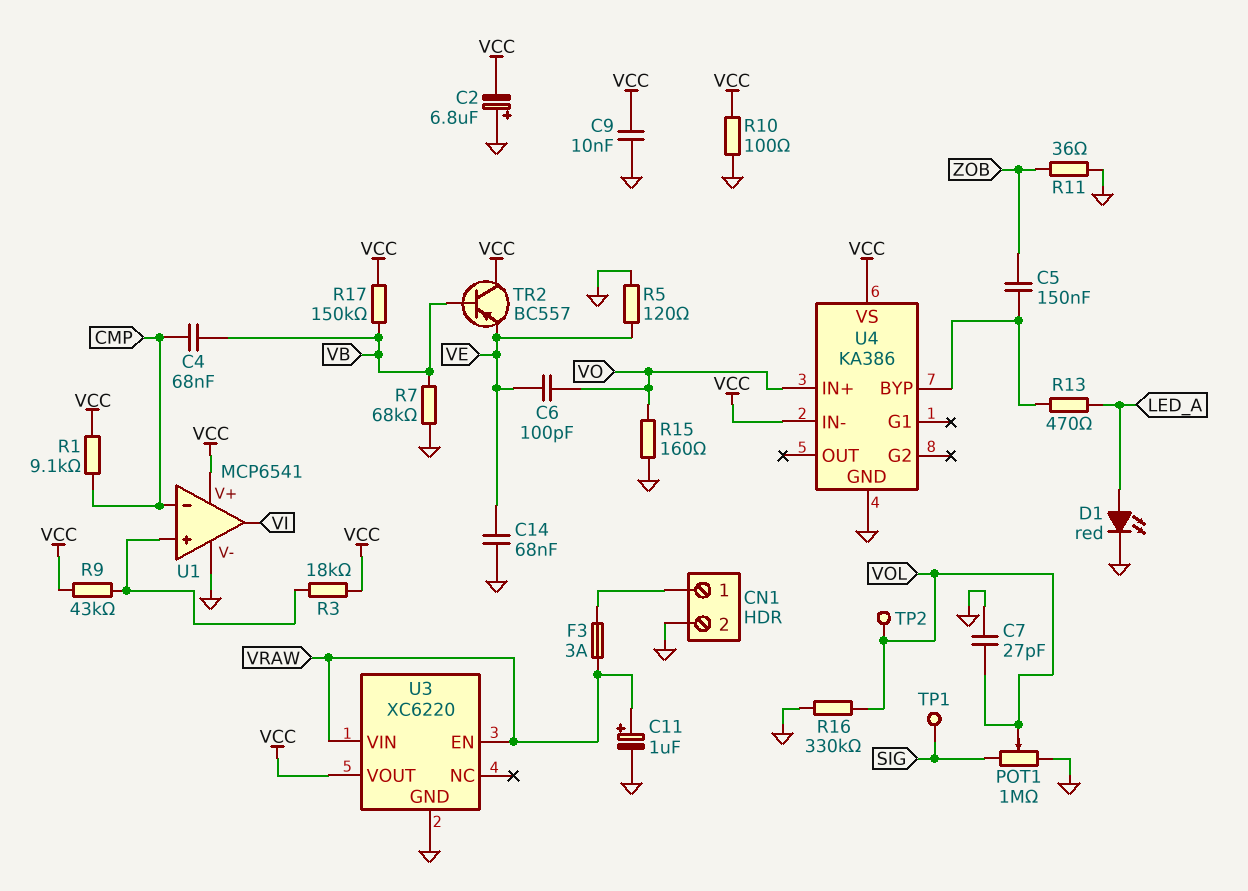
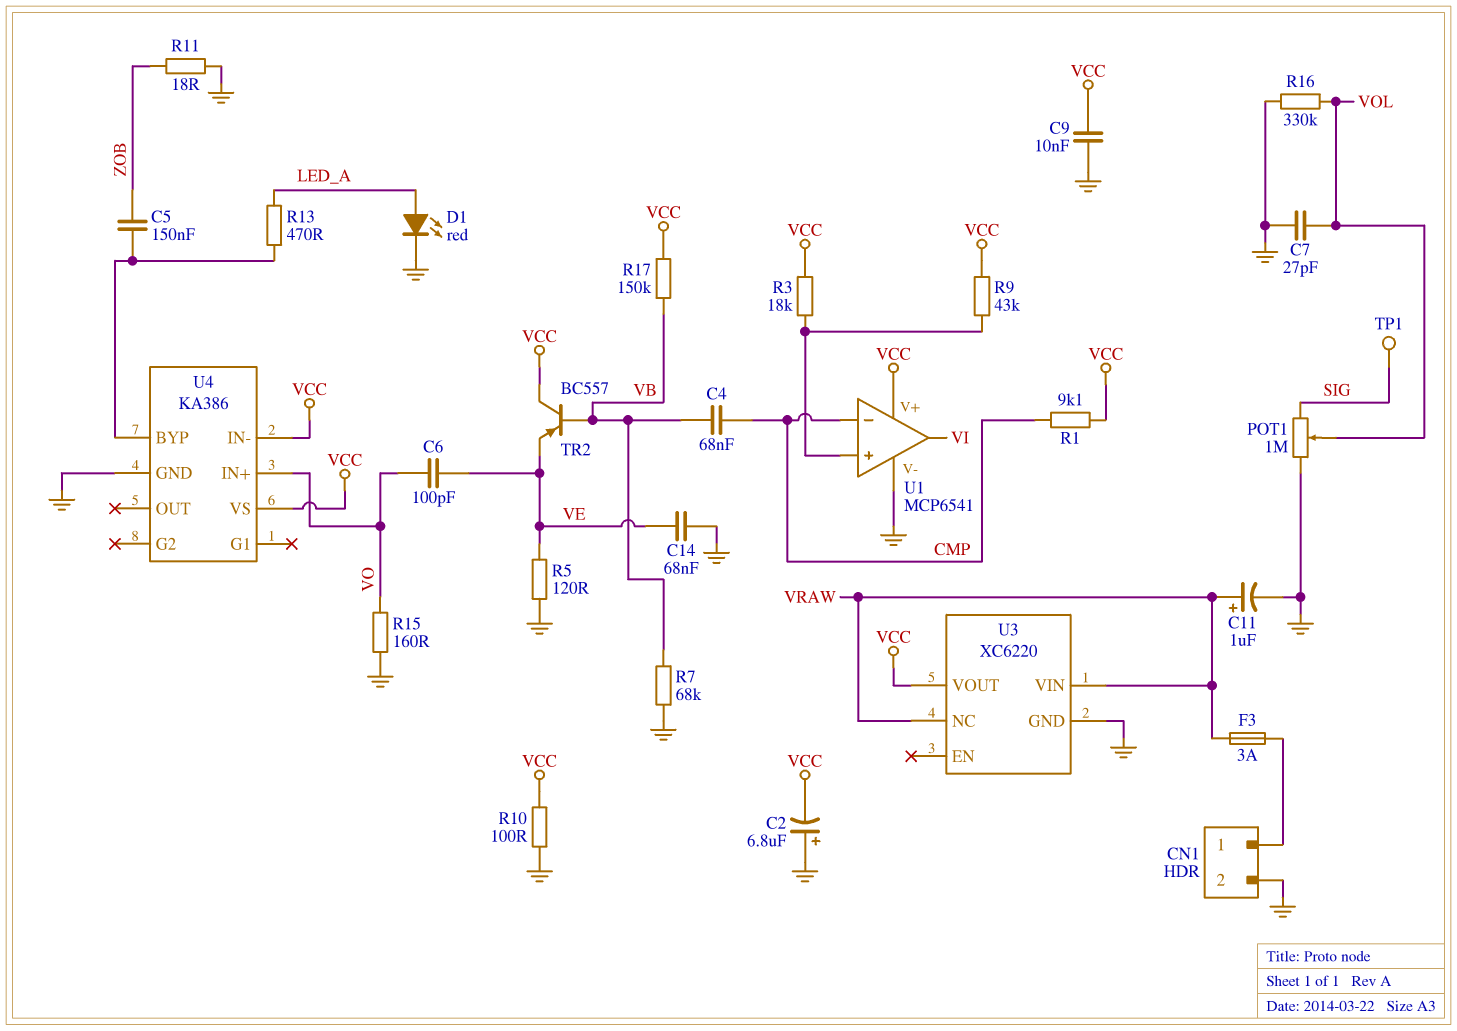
R11: 36 (GND, ZOB) -> 18 (GND, ZOB)
TP2: test point (VOL) -> none
U3 pin EN: VRAW -> none
U3 pin NC: none -> VRAW

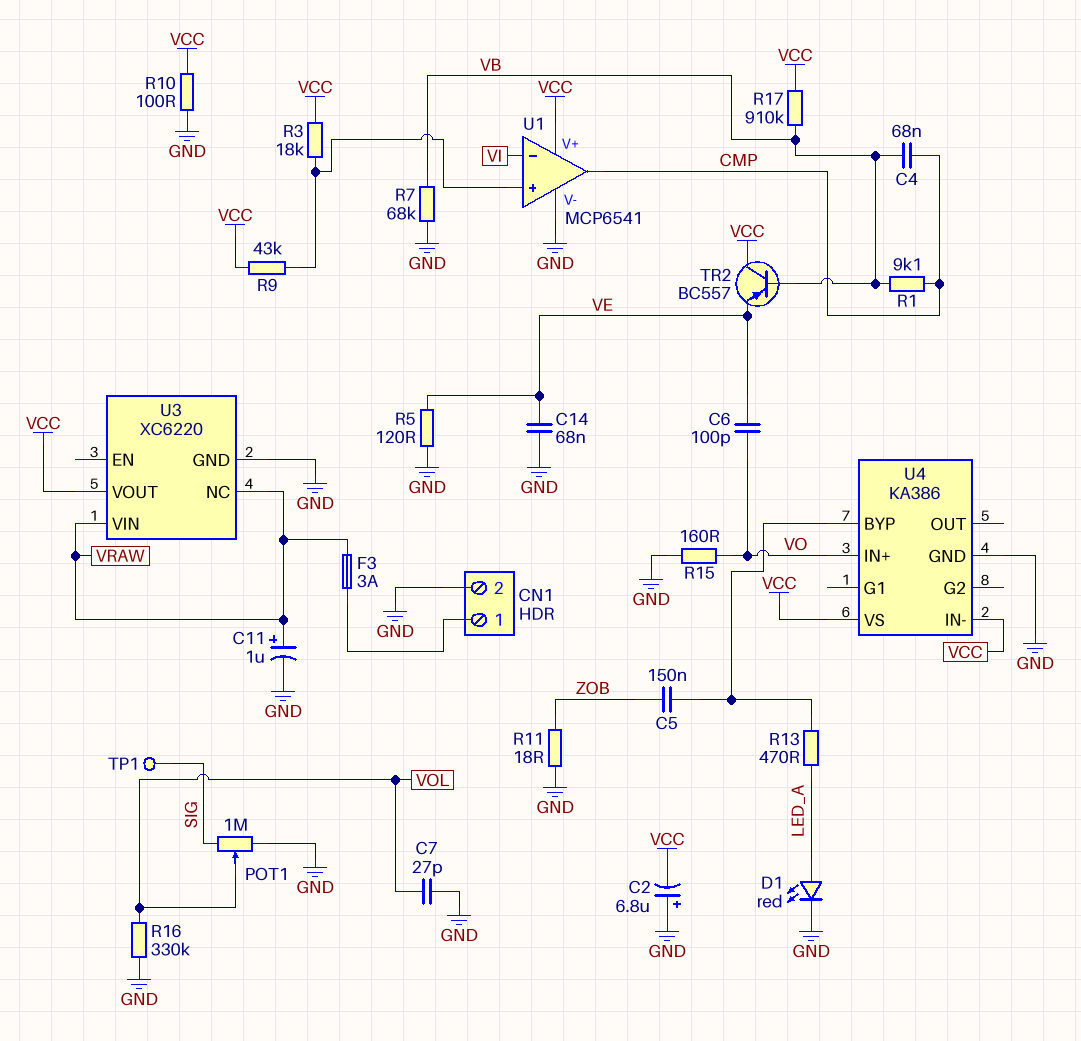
C9: 10nF (GND, VCC) -> none
R1: 9.1k (CMP, VCC) -> 9.1k (CMP, VB)
R17: 150k (VB, VCC) -> 910k (VB, VCC)
U1 pin in-: CMP -> VI
U1 pin out: VI -> CMP

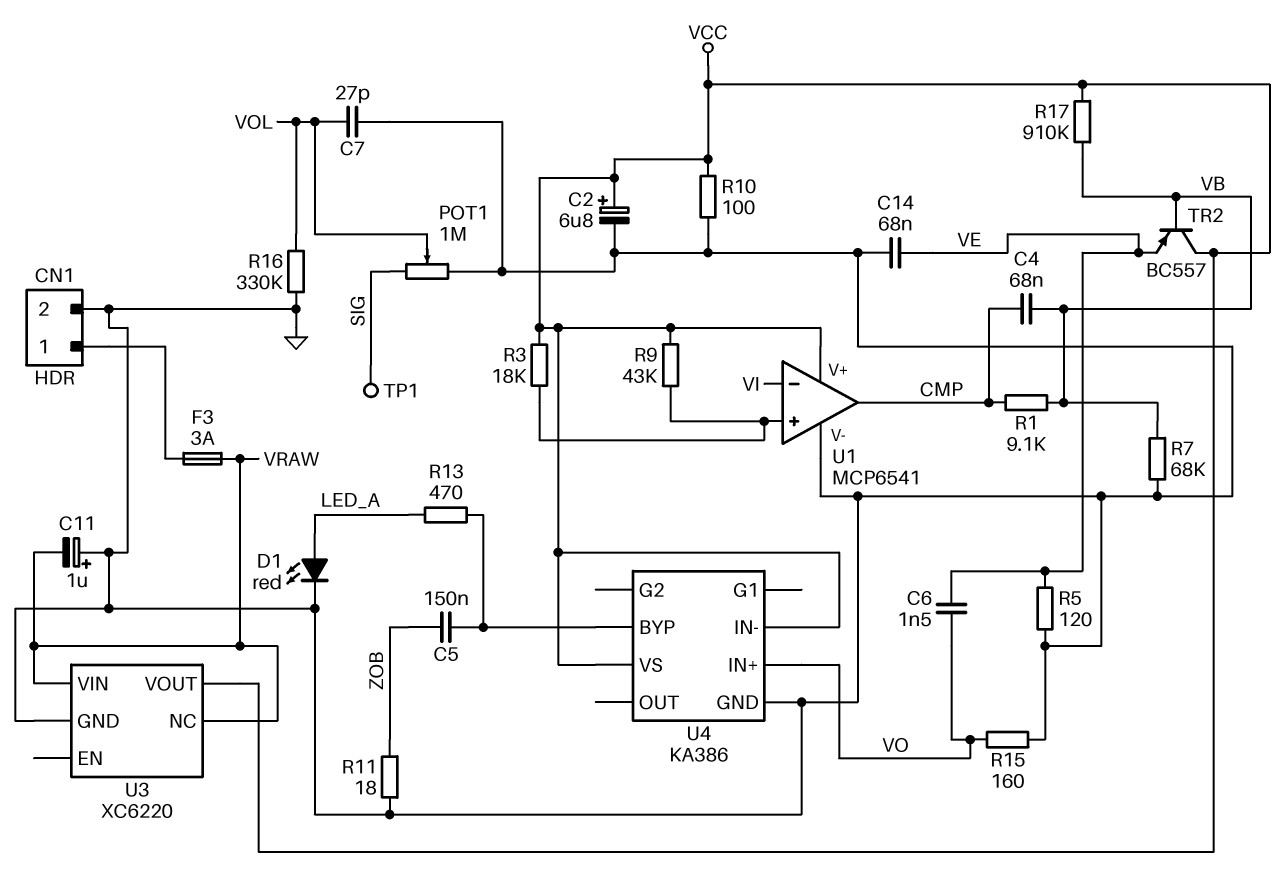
C2: 6.8uF (plus GND, minus VCC) -> 6.8uF (plus VCC, minus GND)
C6: 100pF (VE, VO) -> 1.5nF (VE, VO)
C11: 1uF (plus VRAW, minus GND) -> 1uF (plus GND, minus VRAW)

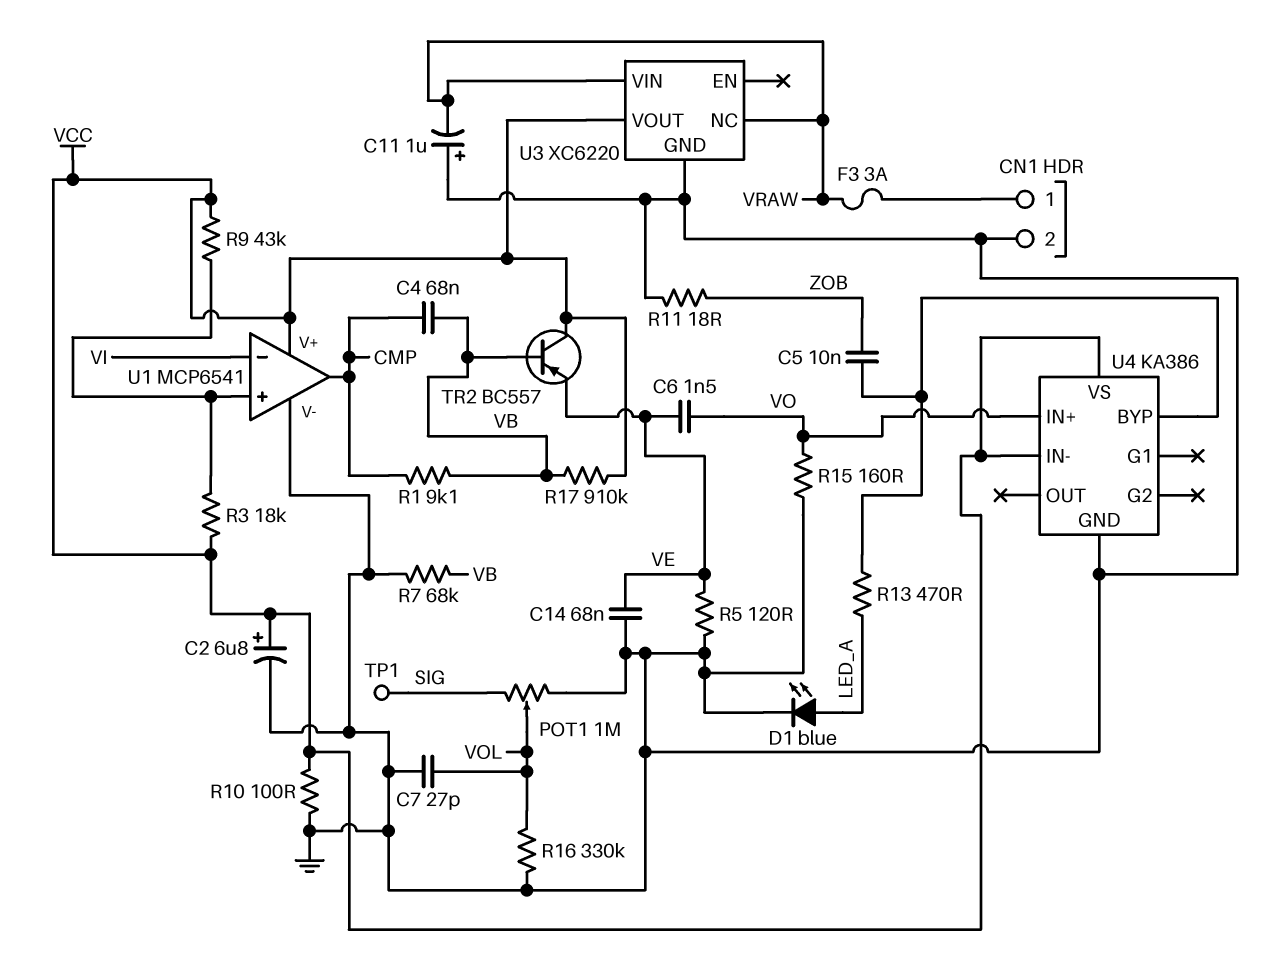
C5: 150nF (U4/BYP, ZOB) -> 10nF (U4/BYP, ZOB)
D1: LED red (A LED_A, K GND) -> LED blue (A LED_A, K GND)

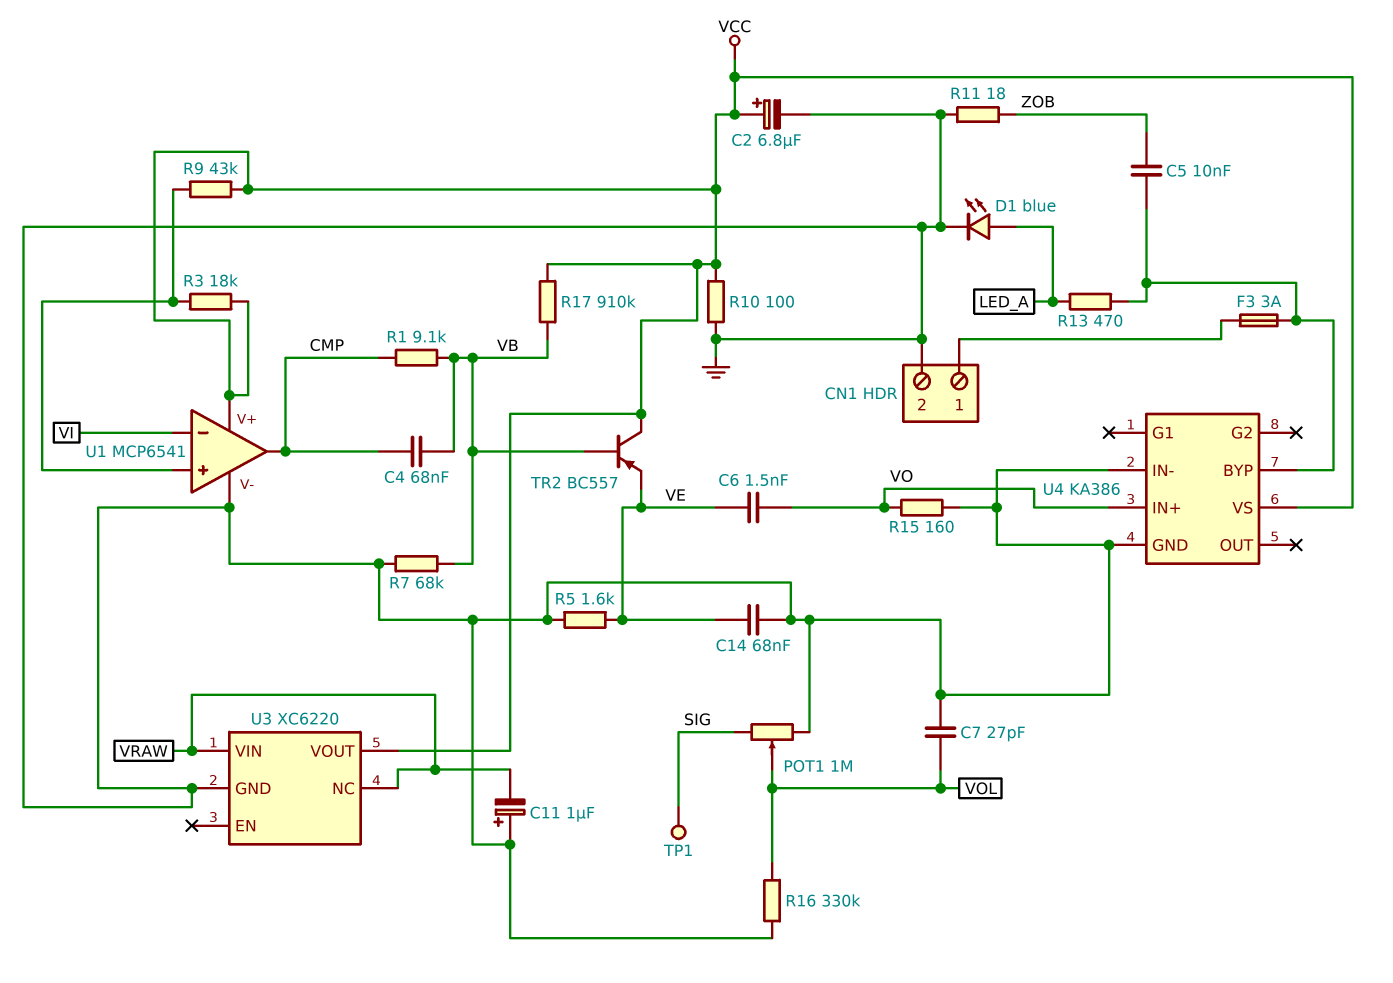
F3: 3A (CN1/1, VRAW) -> 3A (CN1/1, U4/BYP)
R5: 120 (GND, VE) -> 1.6k (GND, VE)
U4 pin IN-: VCC -> GND

